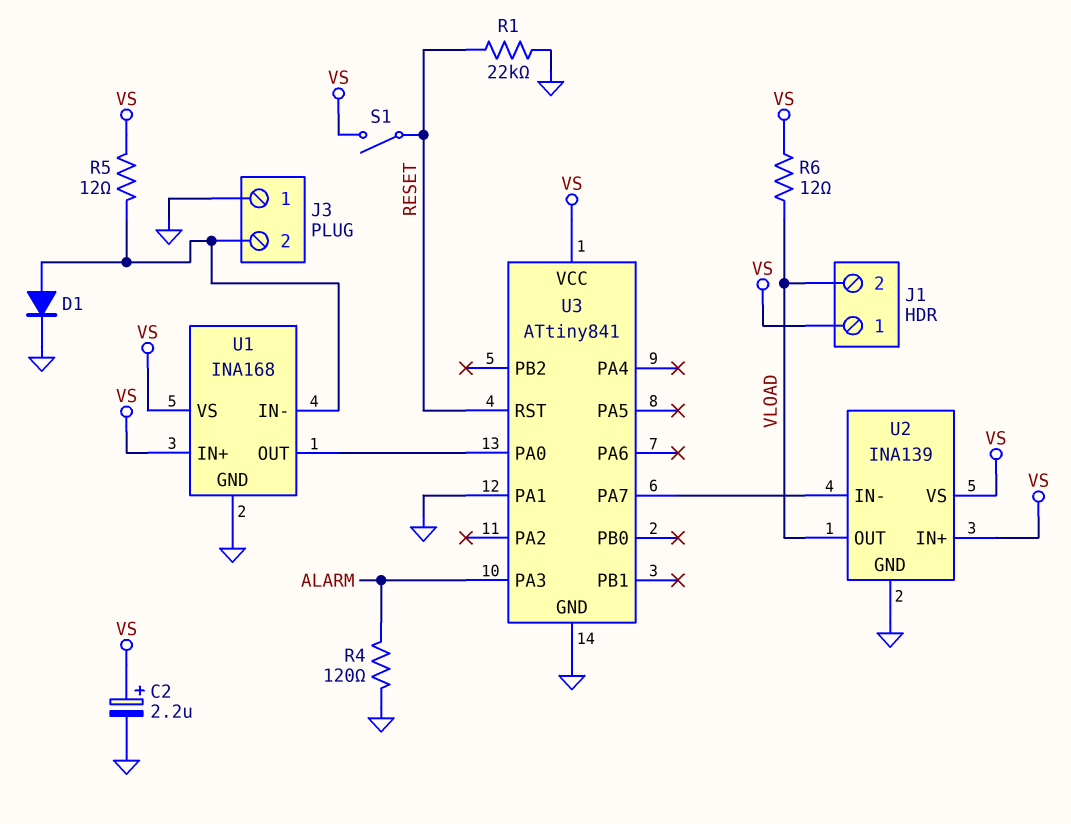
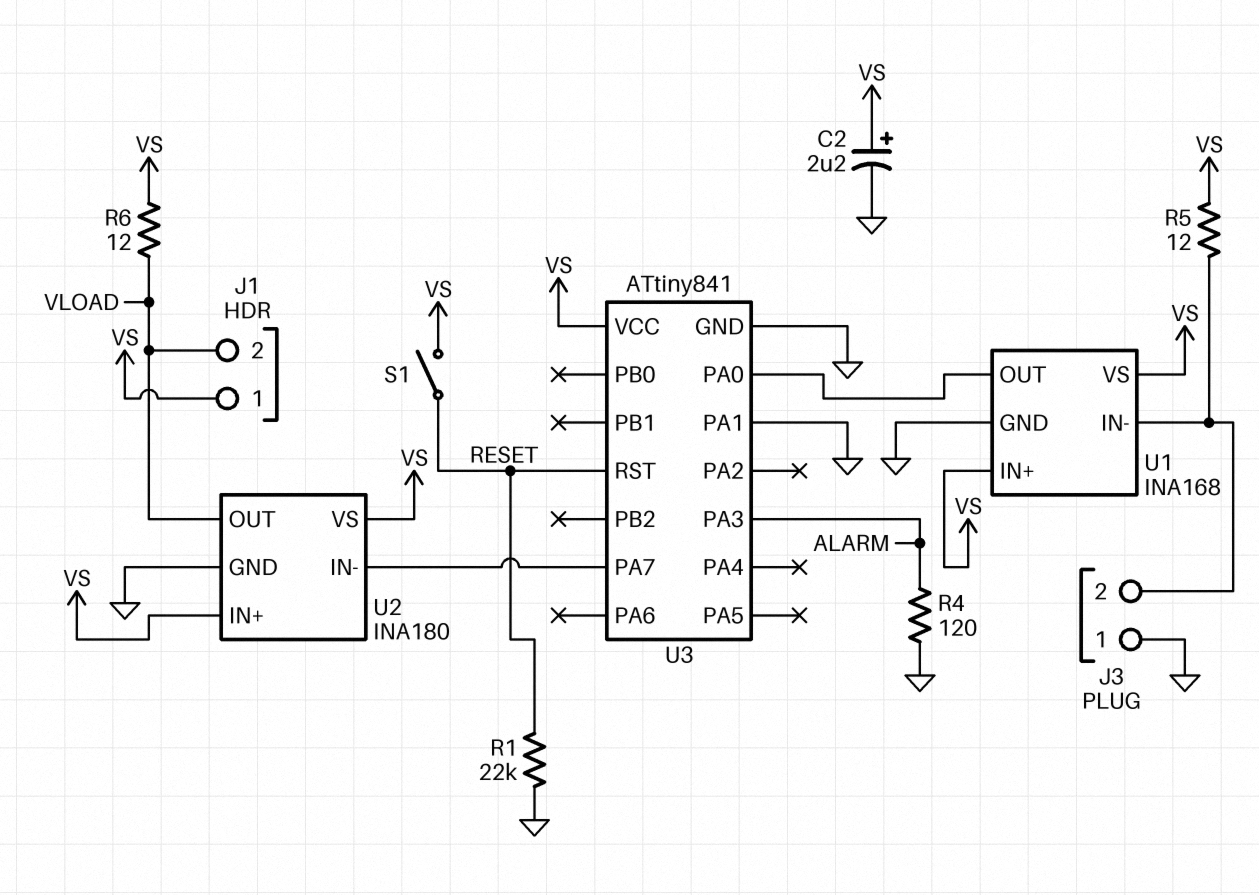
D1: diode (A J3/2, K GND) -> none
U2: INA139 -> INA180

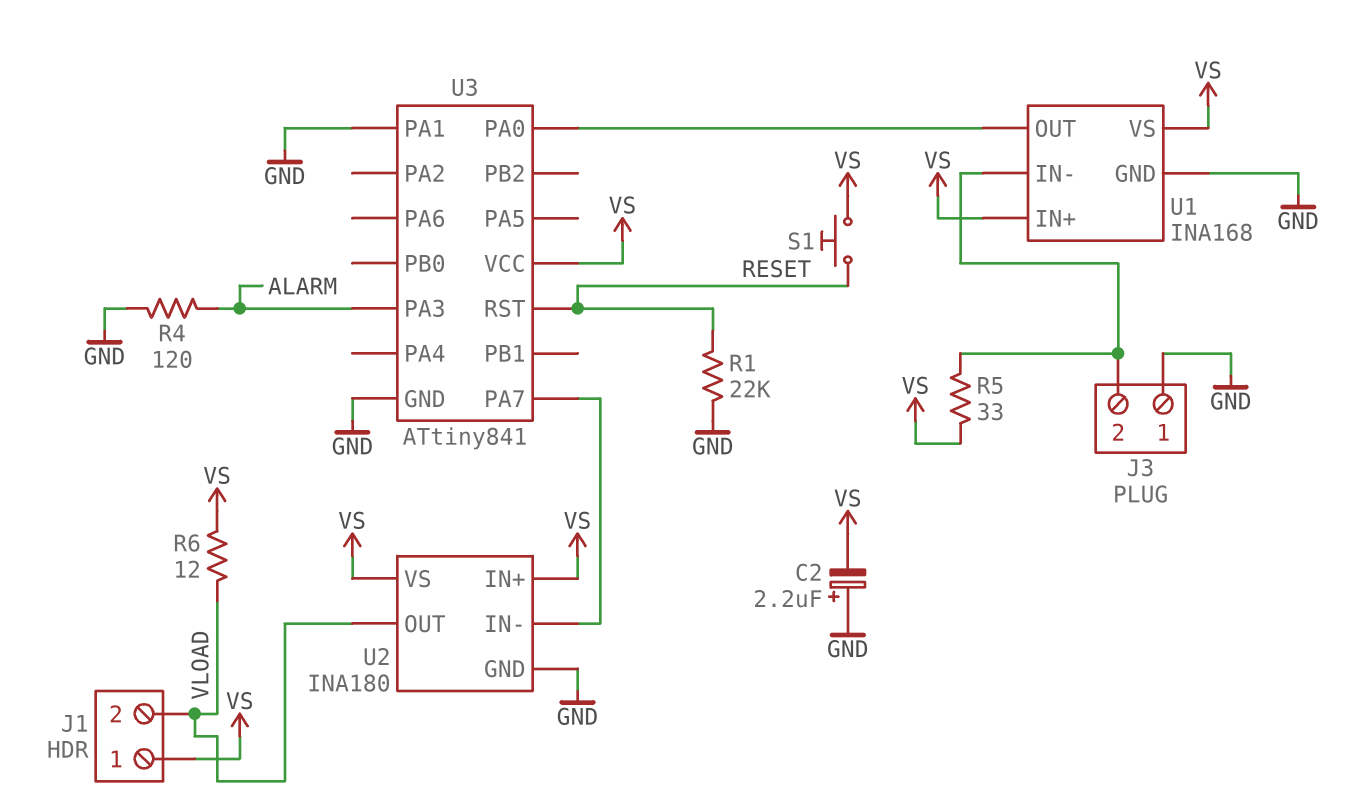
C2: 2.2uF (plus VS, minus GND) -> 2.2uF (plus GND, minus VS)
R5: 12 (J3/2, VS) -> 33 (J3/2, VS)
S1: switch (RESET, VS) -> button (RESET, VS)

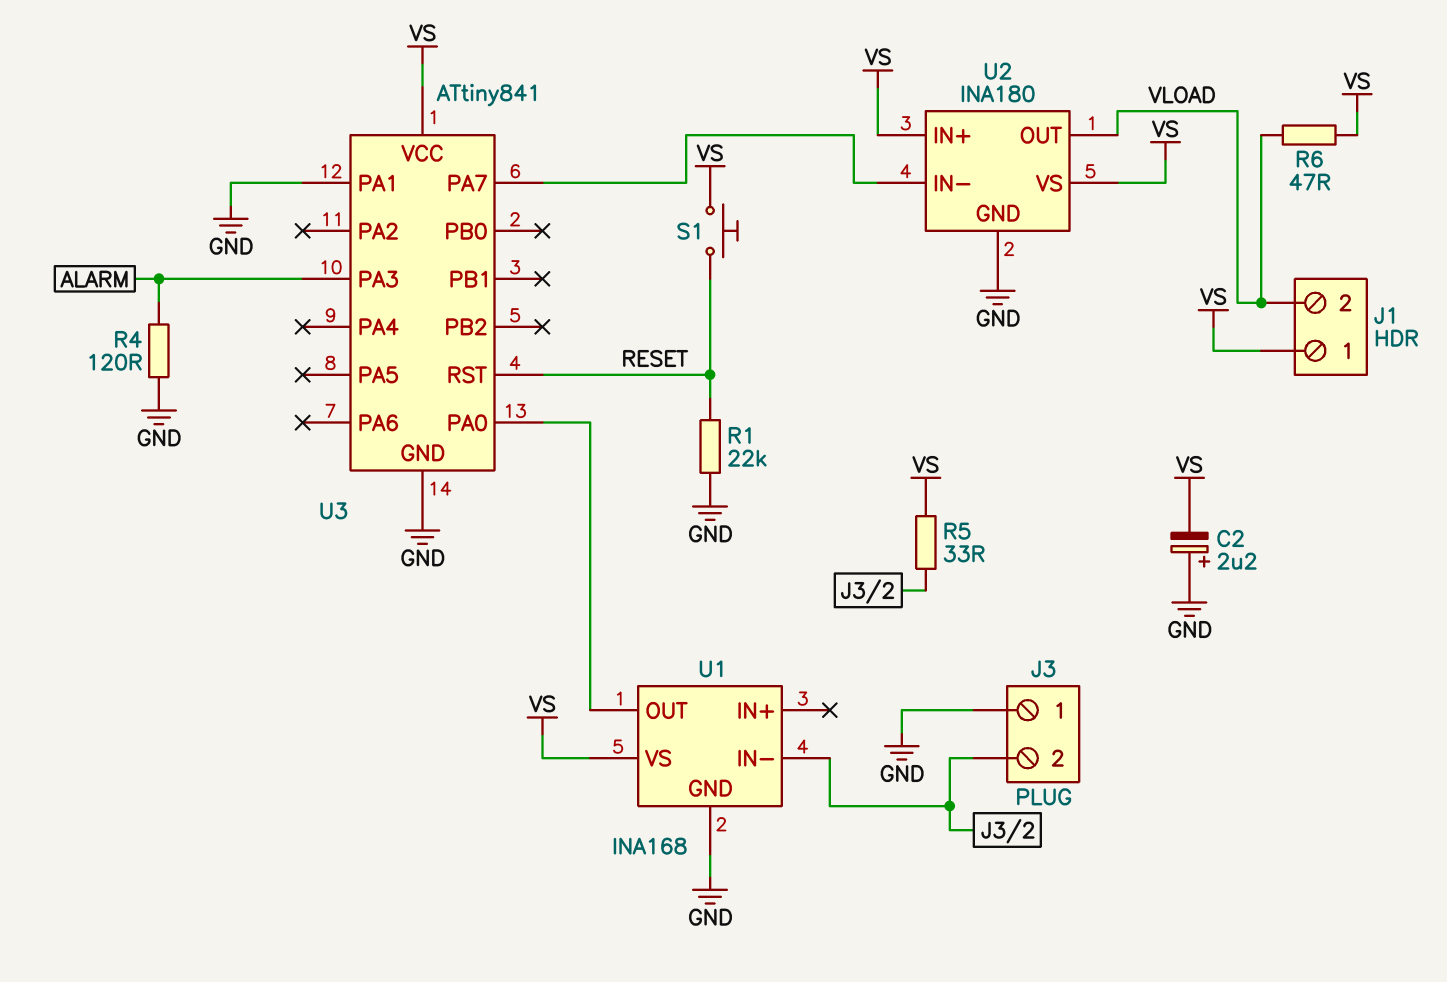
R6: 12 (VLOAD, VS) -> 47 (VLOAD, VS)
U1 pin IN+: VS -> none

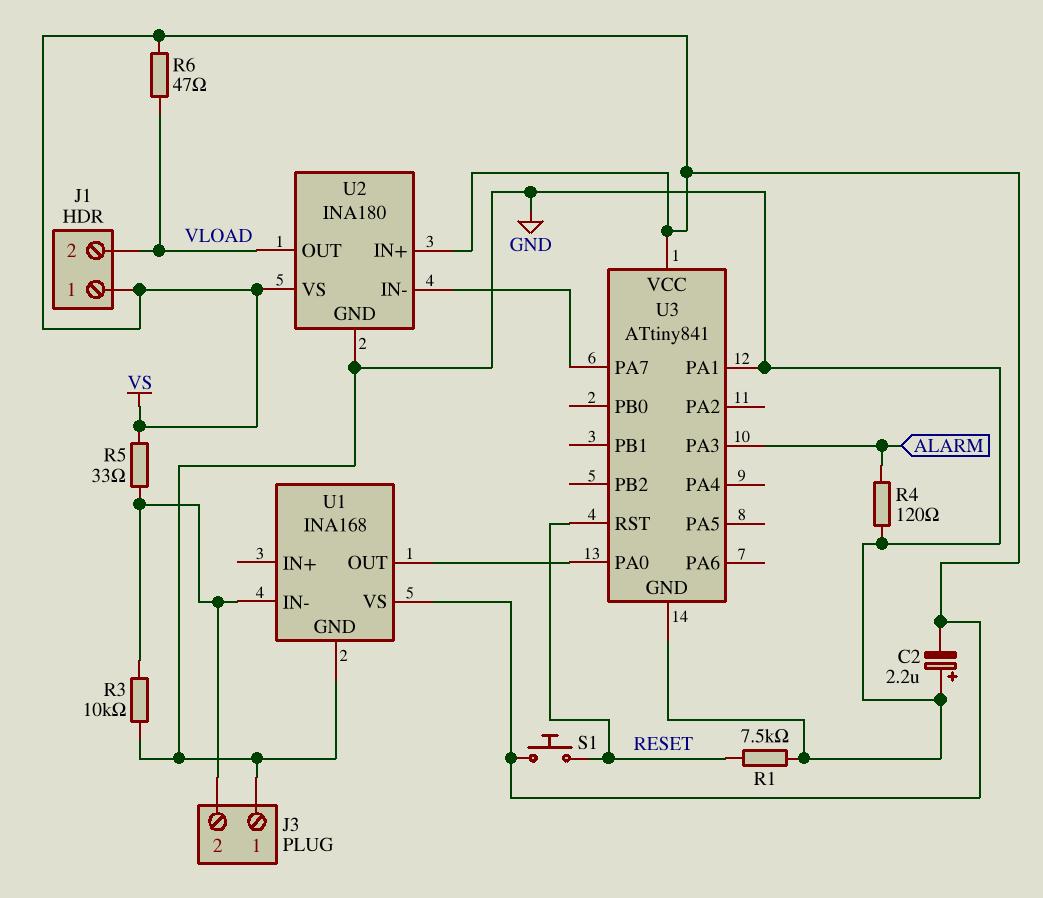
R1: 22k (GND, RESET) -> 7.5k (GND, RESET)
R3: none -> 10k (GND, J3/2)

